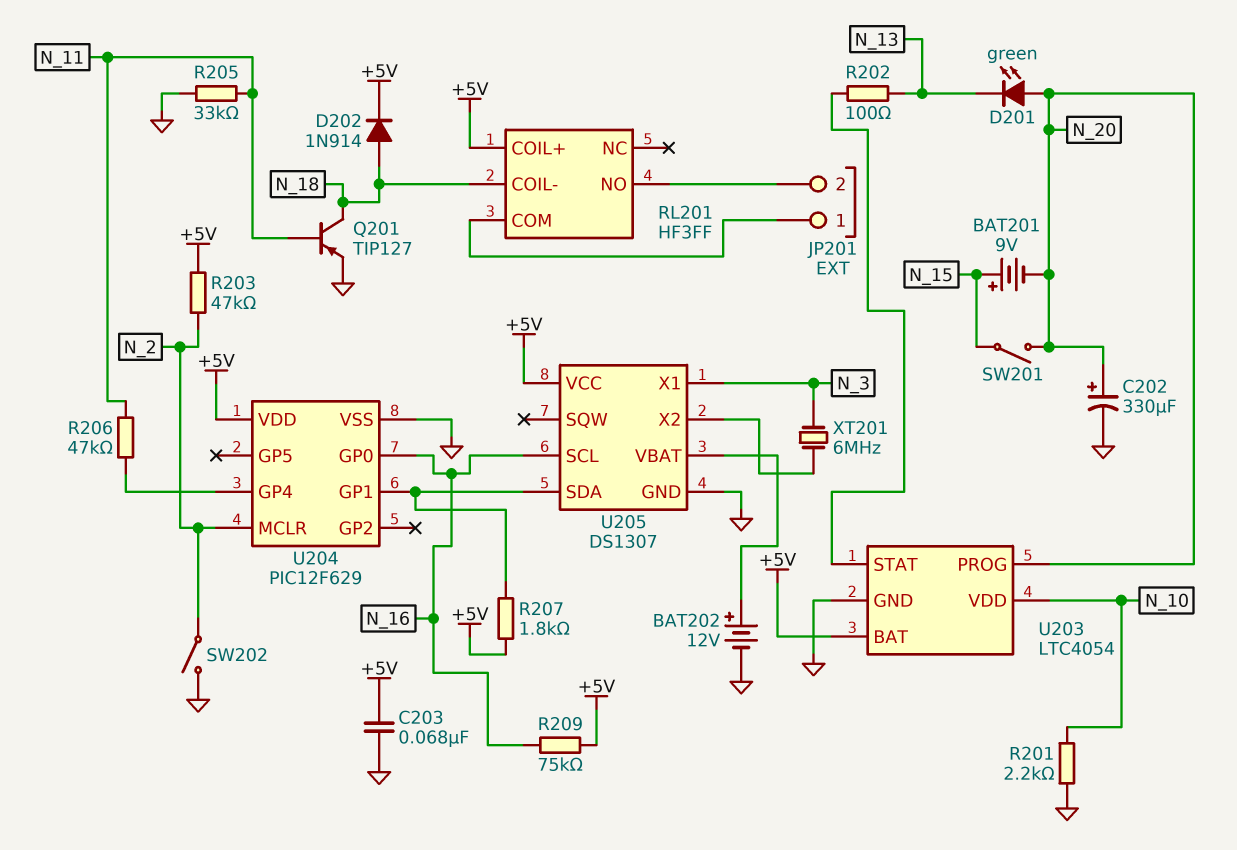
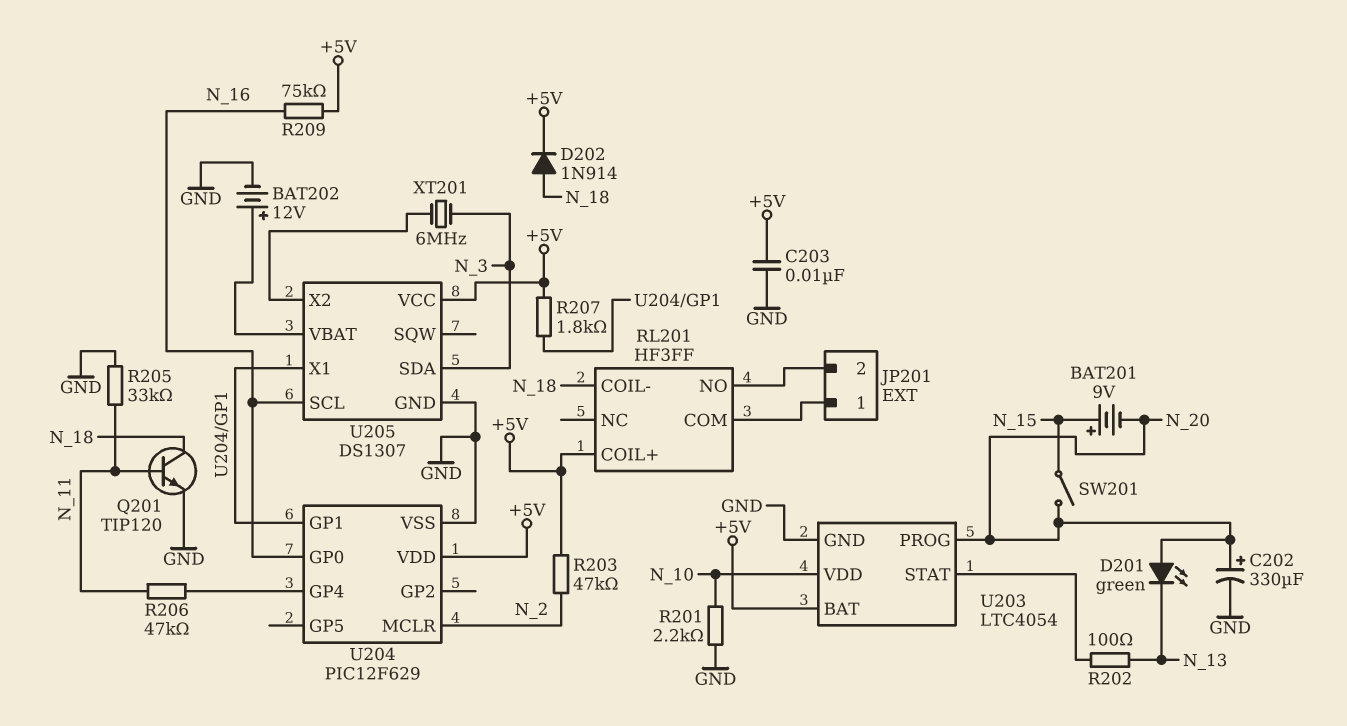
C203: 68nF (+5V, GND) -> 10nF (+5V, GND)
Q201: PNP TIP127 (B N_11, C N_18, E GND) -> NPN TIP120 (B N_11, C N_18, E GND)
SW202: switch (GND, N_2) -> none
U205 pin SDA: U204/GP1 -> N_3
U205 pin X1: N_3 -> U204/GP1

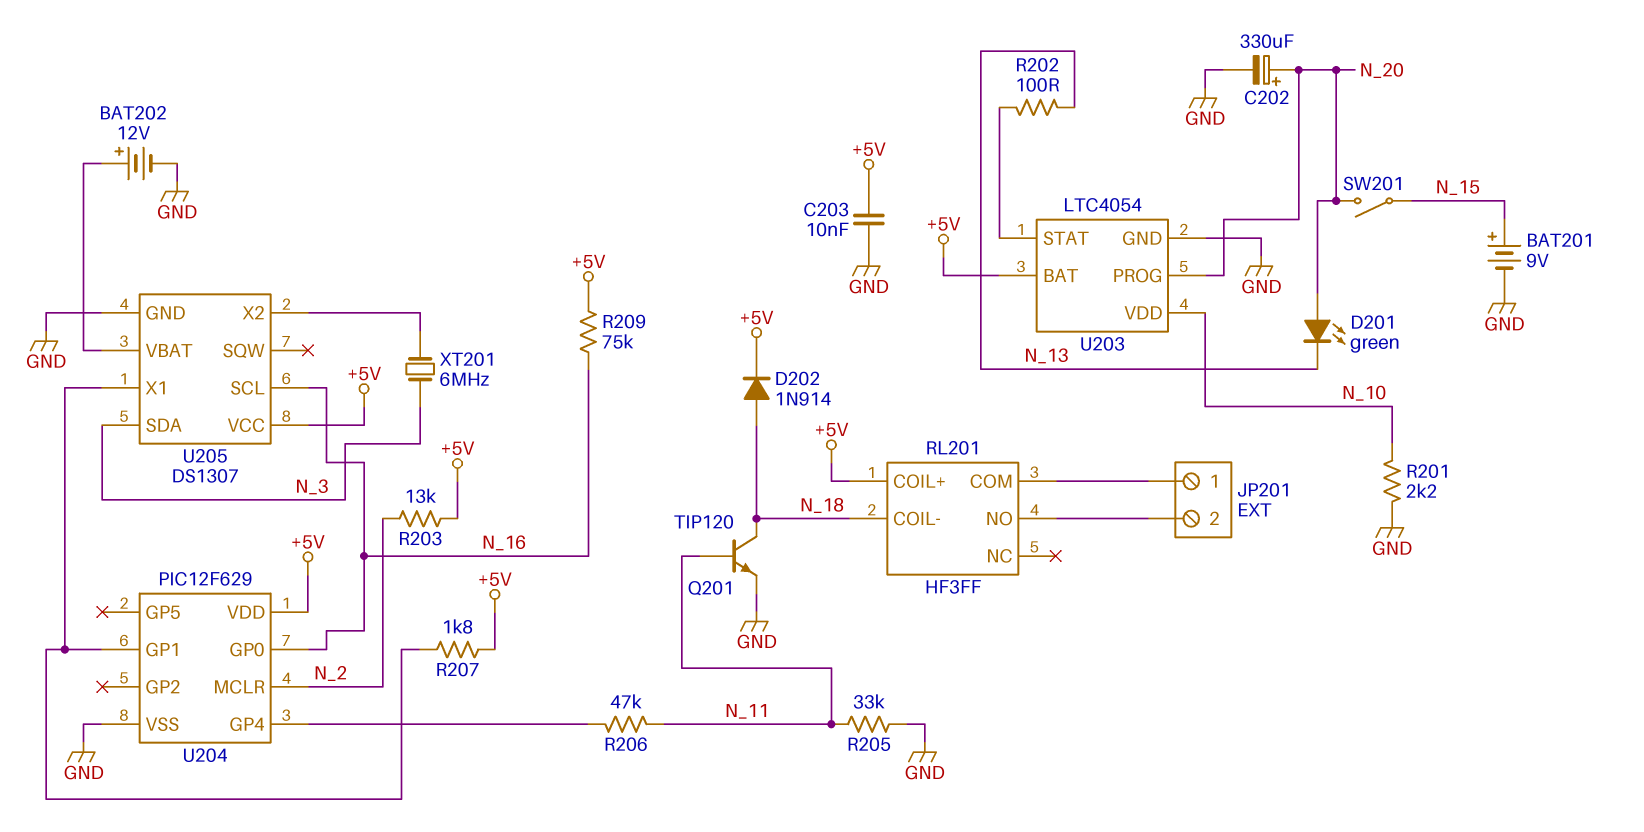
BAT201: 9V (plus N_15, minus N_20) -> 9V (plus N_15, minus GND)
R203: 47k (+5V, N_2) -> 13k (+5V, N_2)

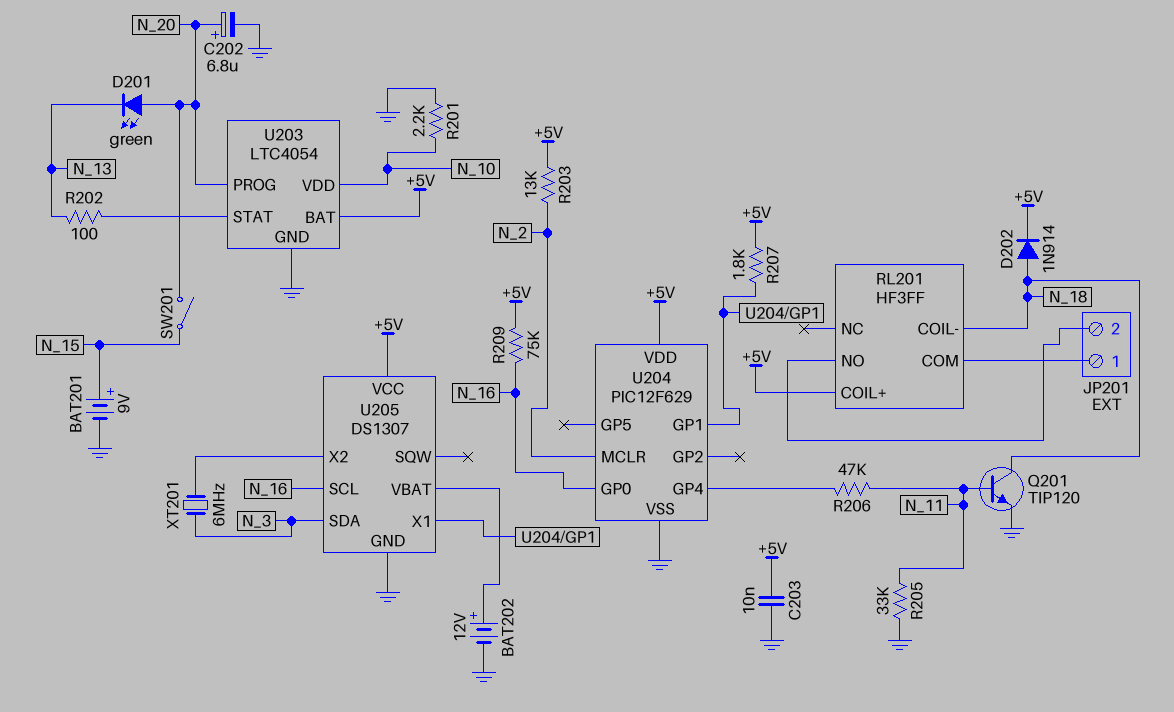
C202: 330uF (plus N_20, minus GND) -> 6.8uF (plus N_20, minus GND)

